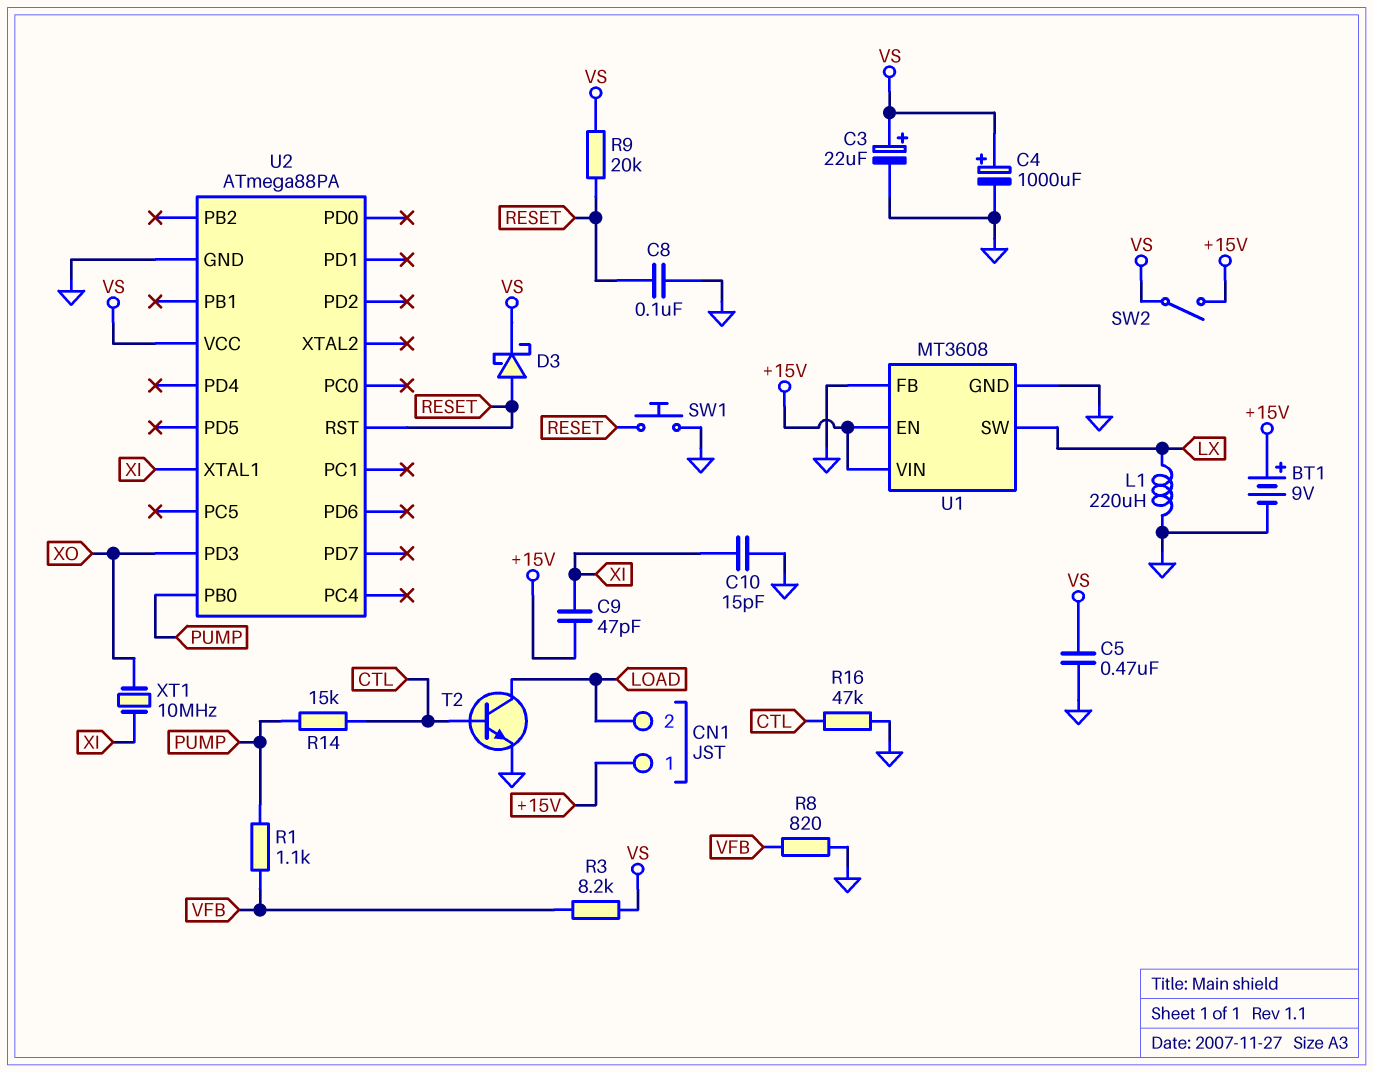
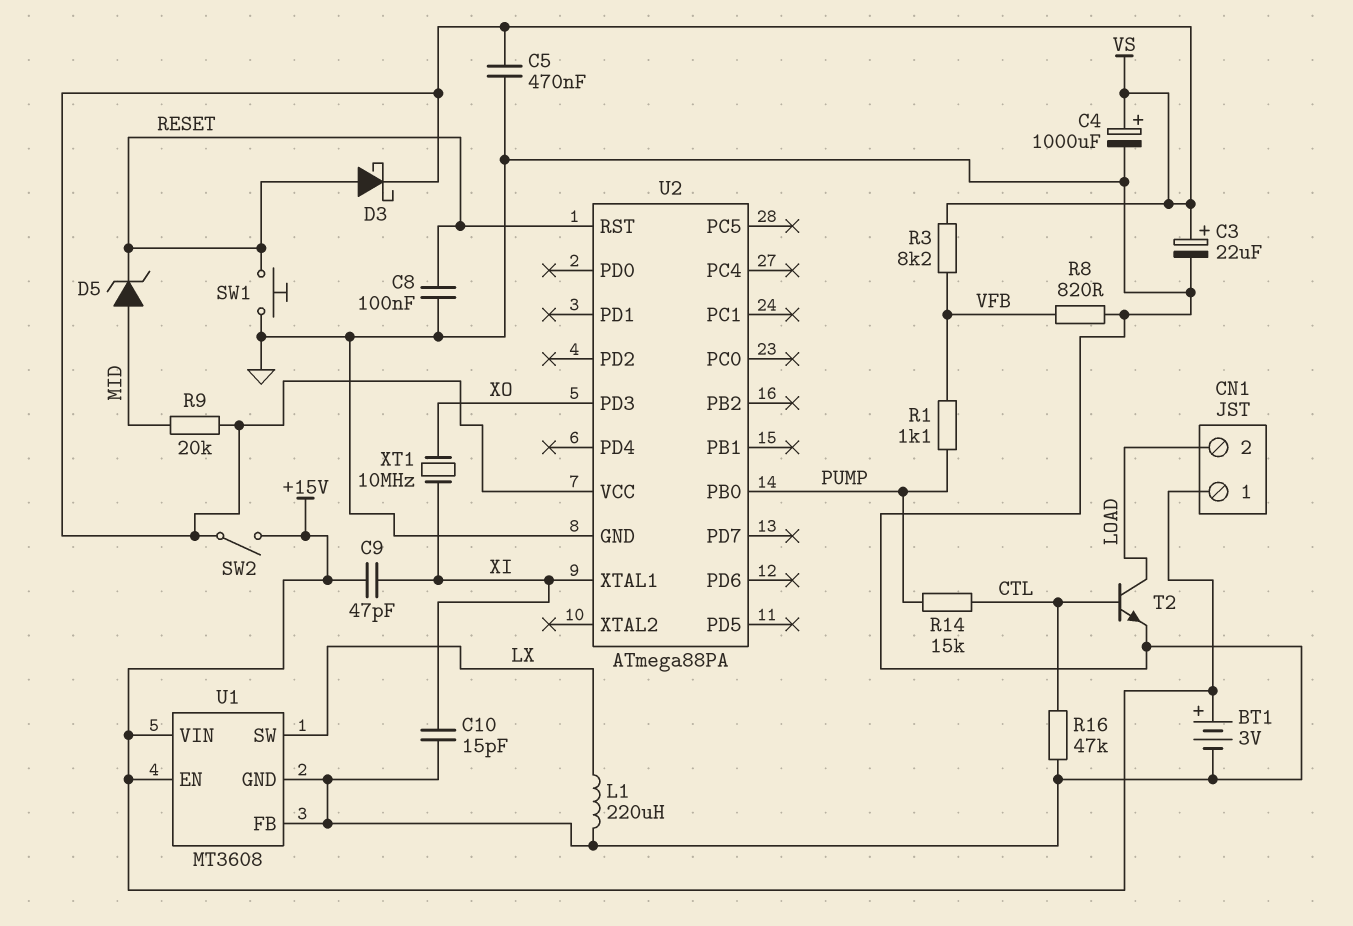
BT1: 9V (plus +15V, minus GND) -> 3V (plus +15V, minus GND)
D5: none -> zener (A MID, K RESET)
R9: 20k (RESET, VS) -> 20k (MID, VS)

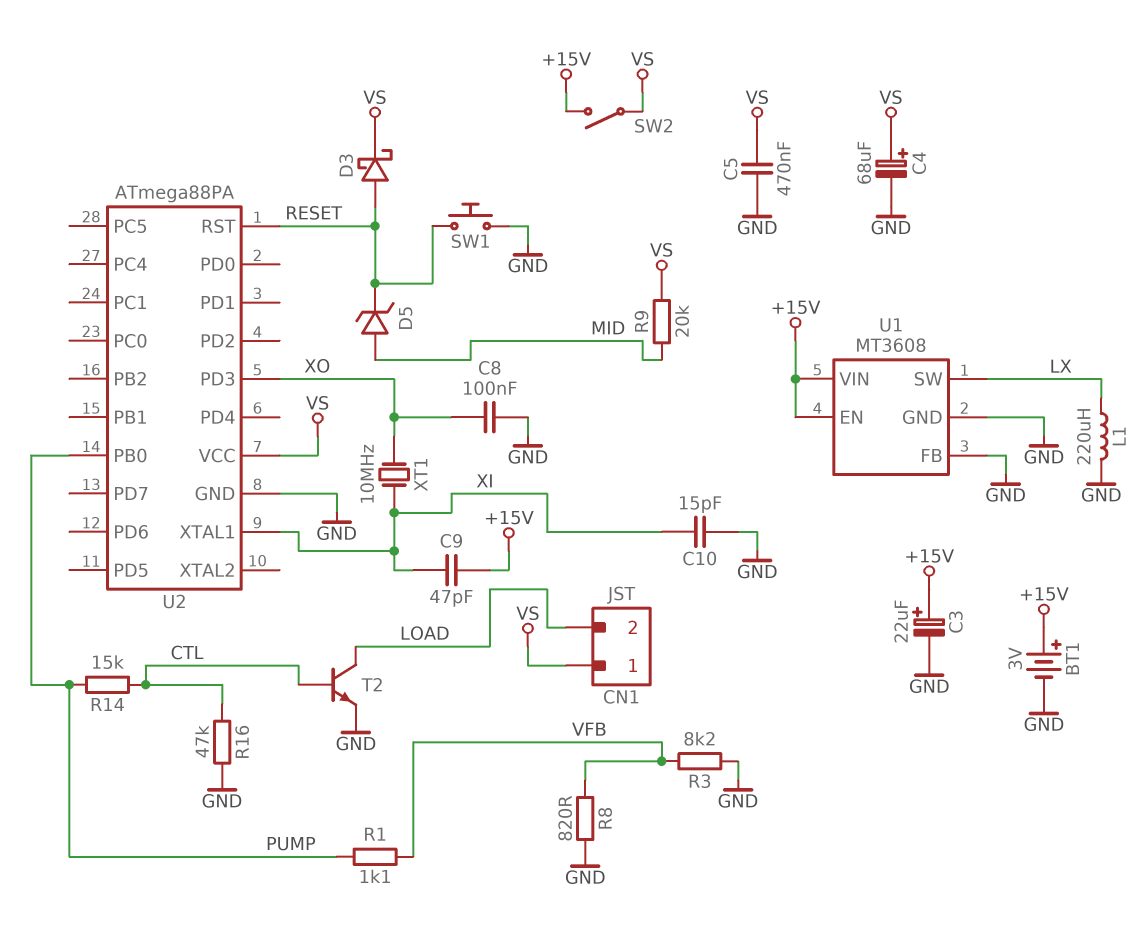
C3: 22uF (plus VS, minus GND) -> 22uF (plus +15V, minus GND)
C4: 1000uF (plus VS, minus GND) -> 68uF (plus VS, minus GND)
C8: 100nF (GND, RESET) -> 100nF (GND, XO)
CN1 pin 1: +15V -> VS
R3: 8.2k (VFB, VS) -> 8.2k (GND, VFB)

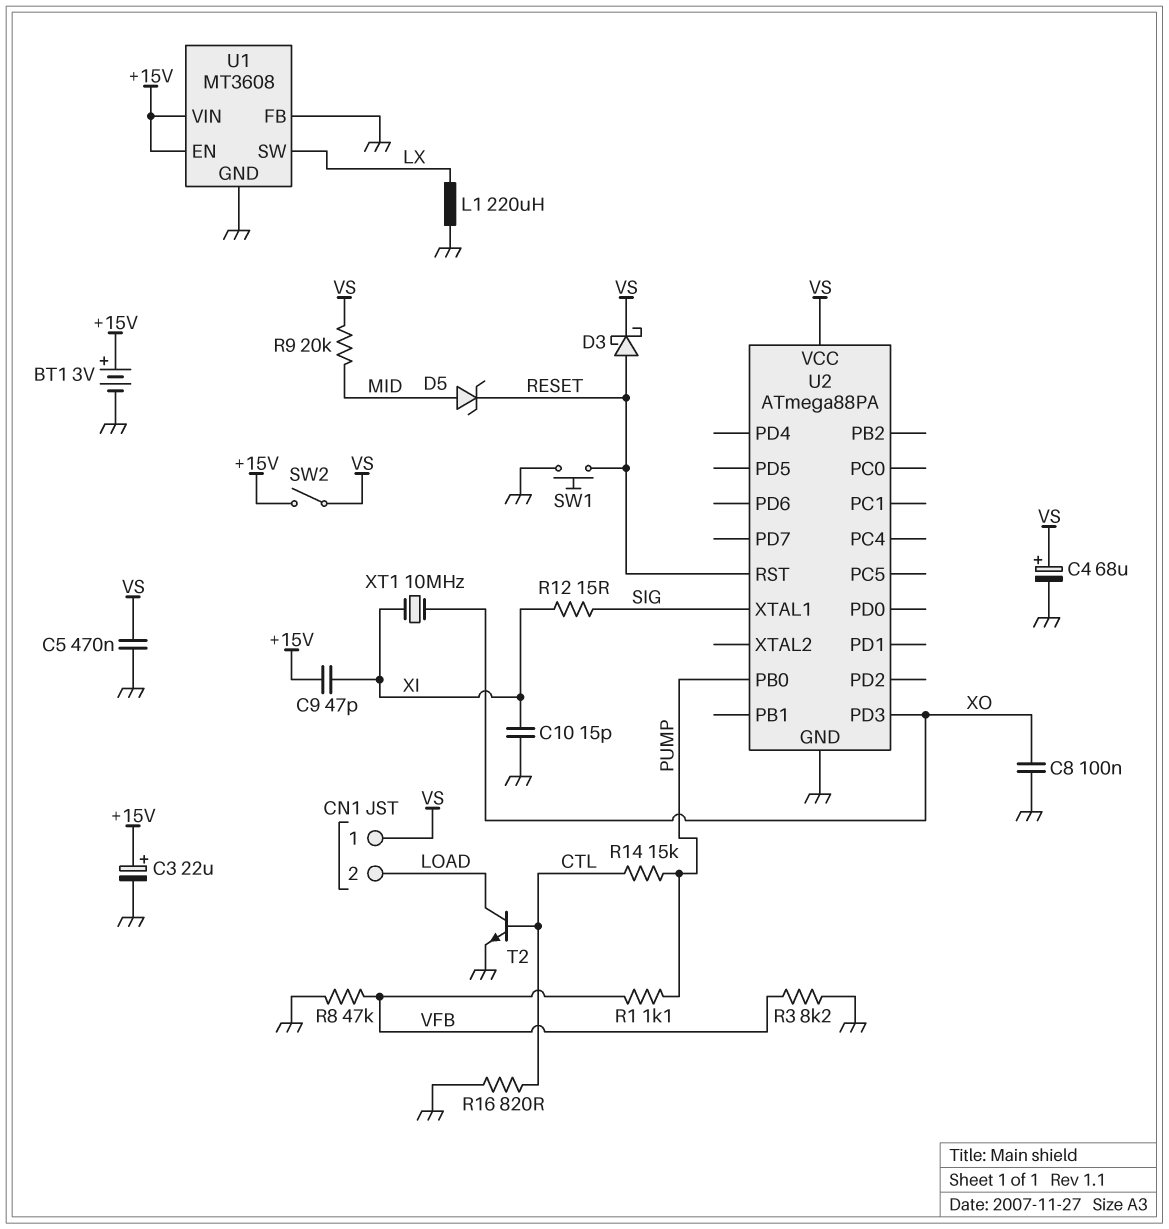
R8: 820 (GND, VFB) -> 47k (GND, VFB)
R12: none -> 15 (SIG, XI)
R16: 47k (CTL, GND) -> 820 (CTL, GND)
U2 pin XTAL1: XI -> SIG

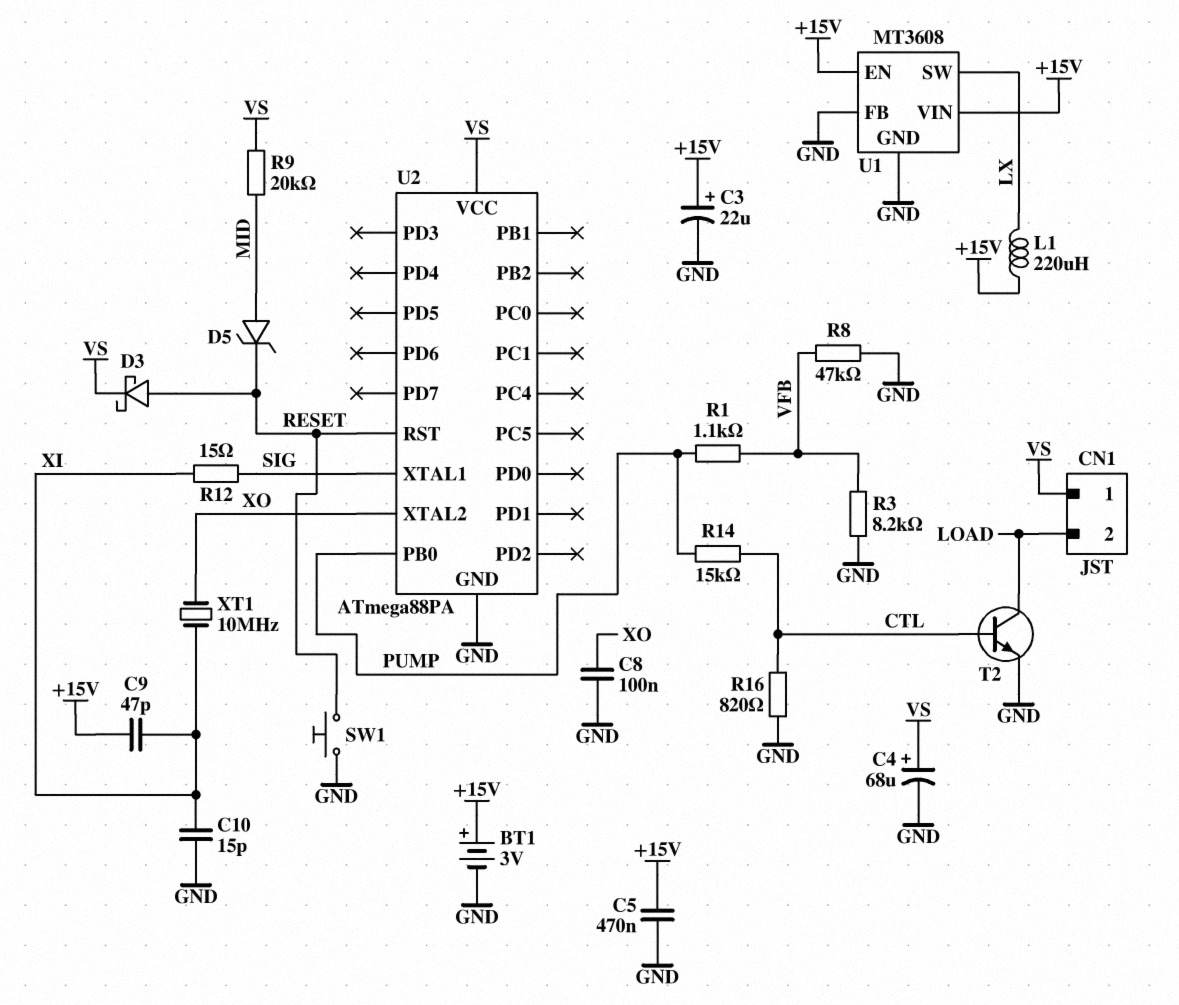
C5: 470nF (GND, VS) -> 470nF (+15V, GND)
L1: 220uH (GND, LX) -> 220uH (+15V, LX)
SW2: switch (+15V, VS) -> none
U2 pin PD3: XO -> none
U2 pin XTAL2: none -> XO

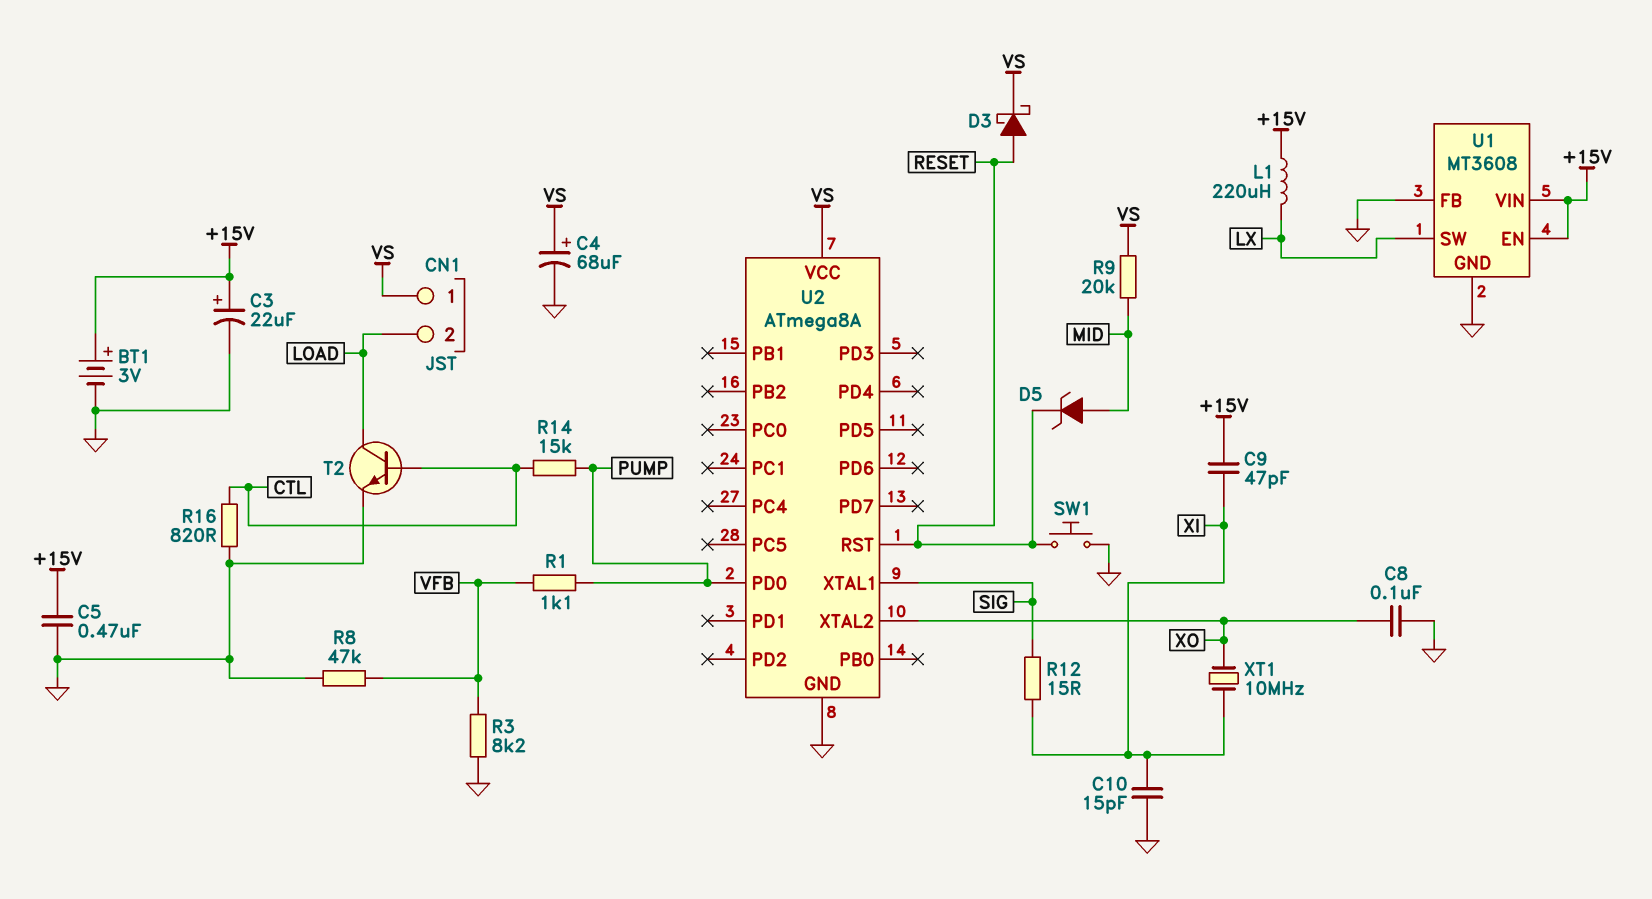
U2: ATmega88PA -> ATmega8A
U2 pin PB0: PUMP -> none
U2 pin PD0: none -> PUMP

